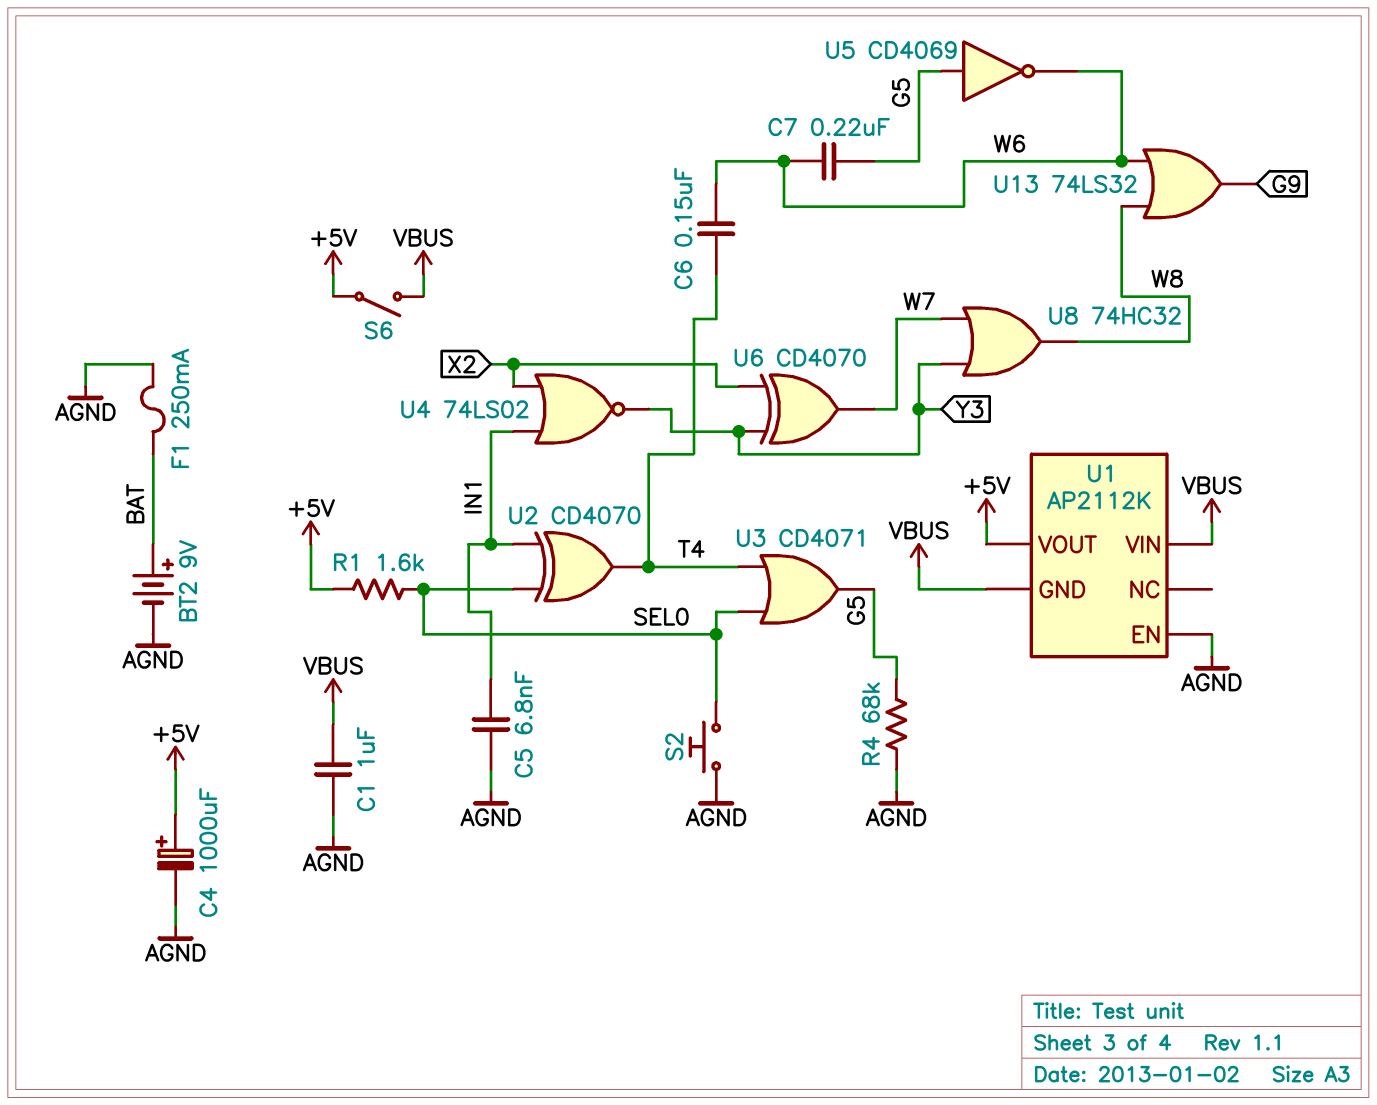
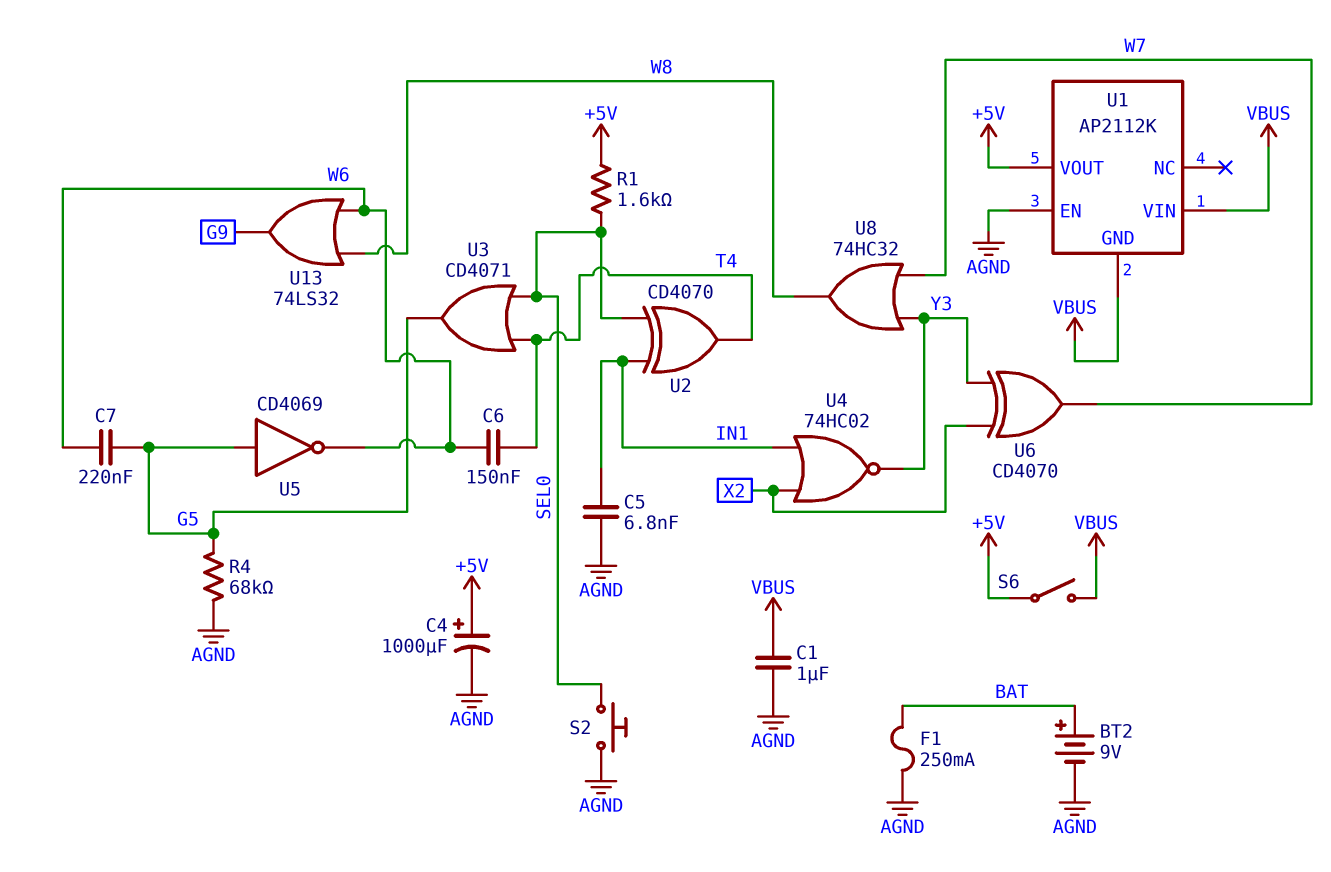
U4: NOR 74LS02 (in IN1, in X2, out Y3) -> NOR 74HC02 (in IN1, in X2, out Y3)

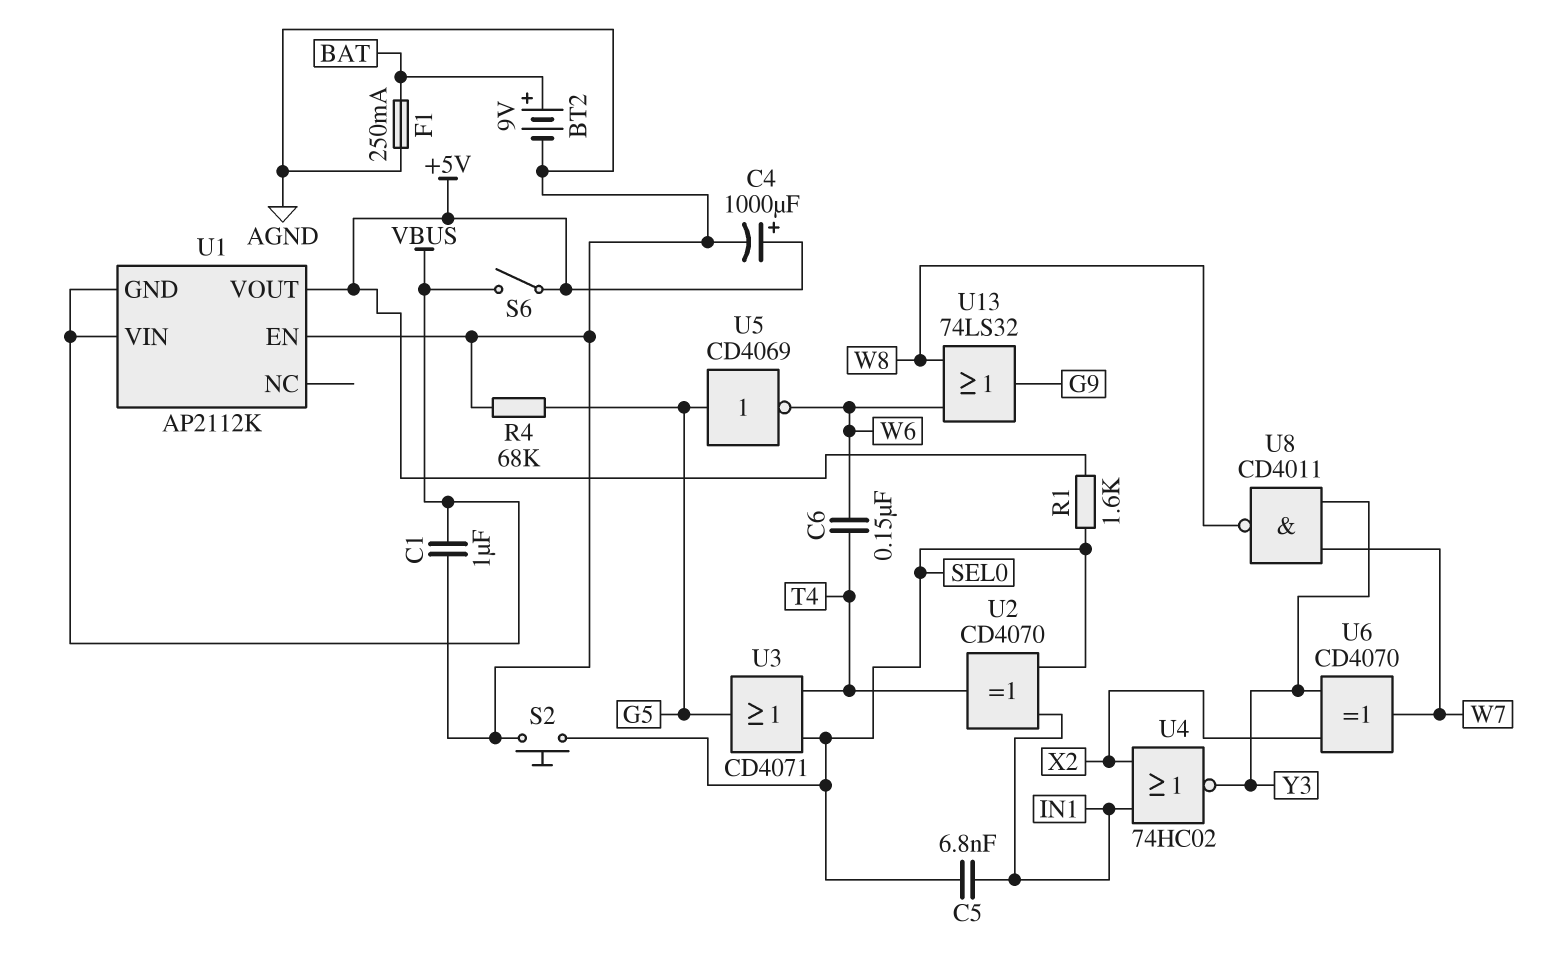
C5: 6.8nF (AGND, IN1) -> 6.8nF (IN1, SEL0)
C7: 220nF (G5, W6) -> none
U8: OR 74HC32 (in W7, in Y3, out W8) -> NAND CD4011 (in W7, in Y3, out W8)

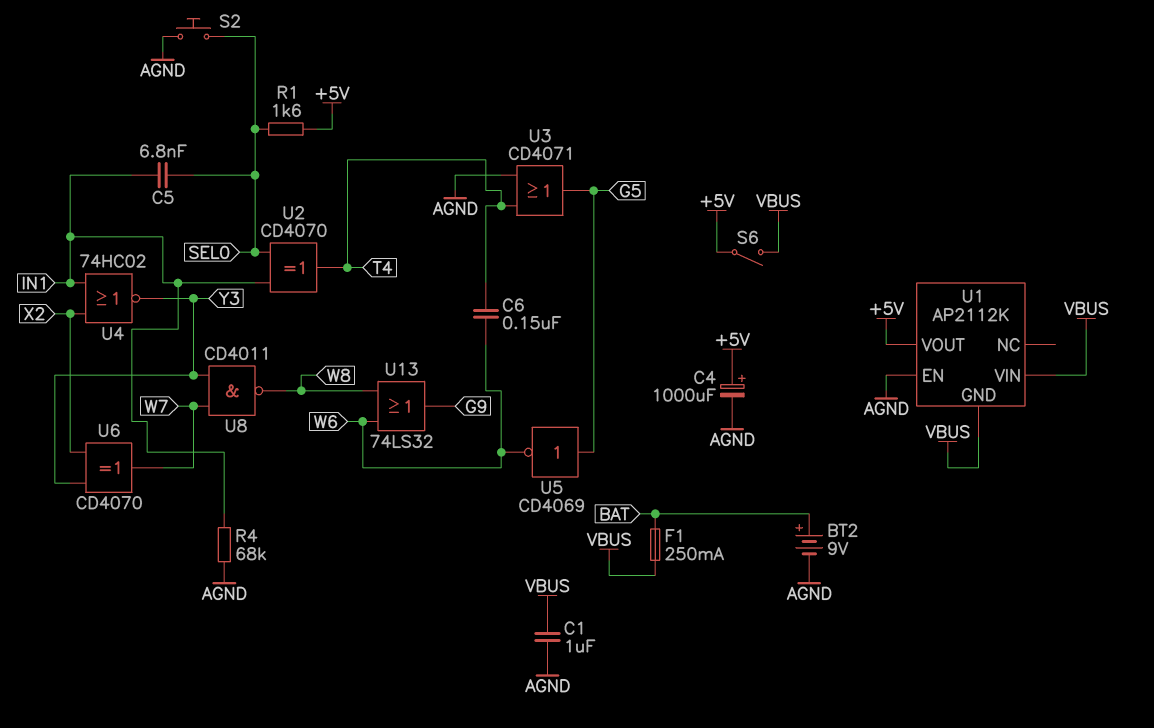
F1: 250mA (AGND, BAT) -> 250mA (BAT, VBUS)
R4: 68k (AGND, G5) -> 68k (AGND, IN1)
U3: OR CD4071 (in SEL0, in T4, out G5) -> OR CD4071 (in AGND, in T4, out G5)

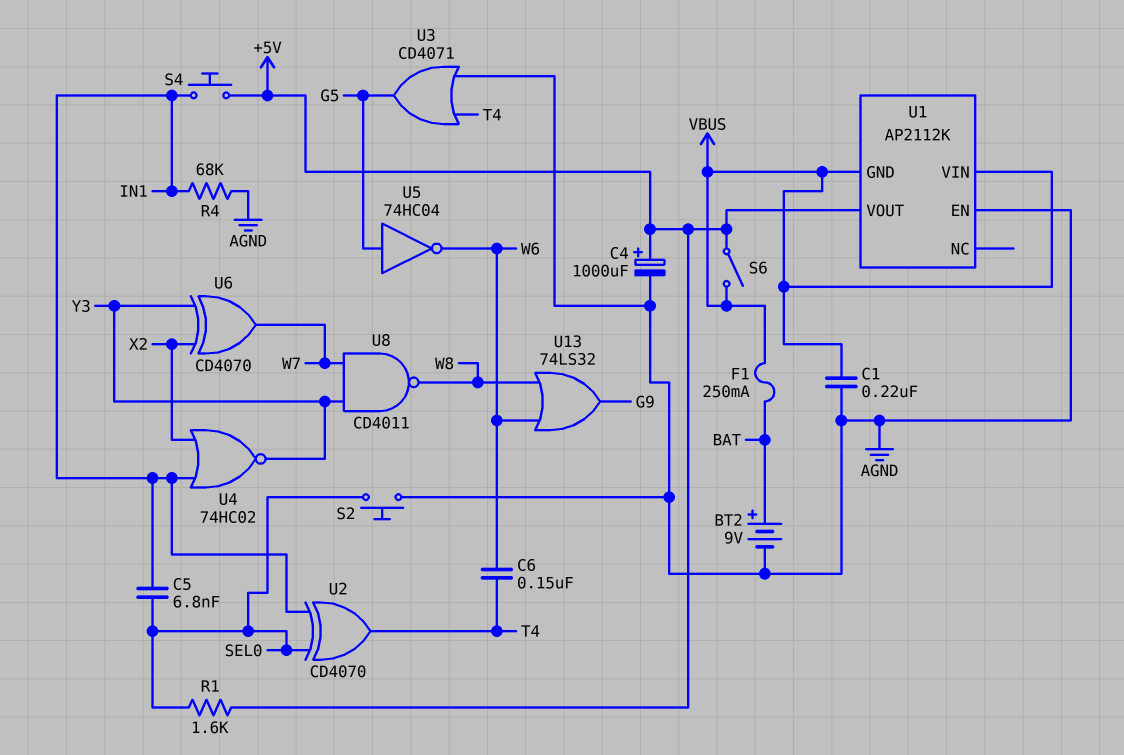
C1: 1uF (AGND, VBUS) -> 220nF (AGND, VBUS)
S4: none -> button (+5V, IN1)
U5: NOT CD4069 (in G5, out W6) -> NOT 74HC04 (in G5, out W6)

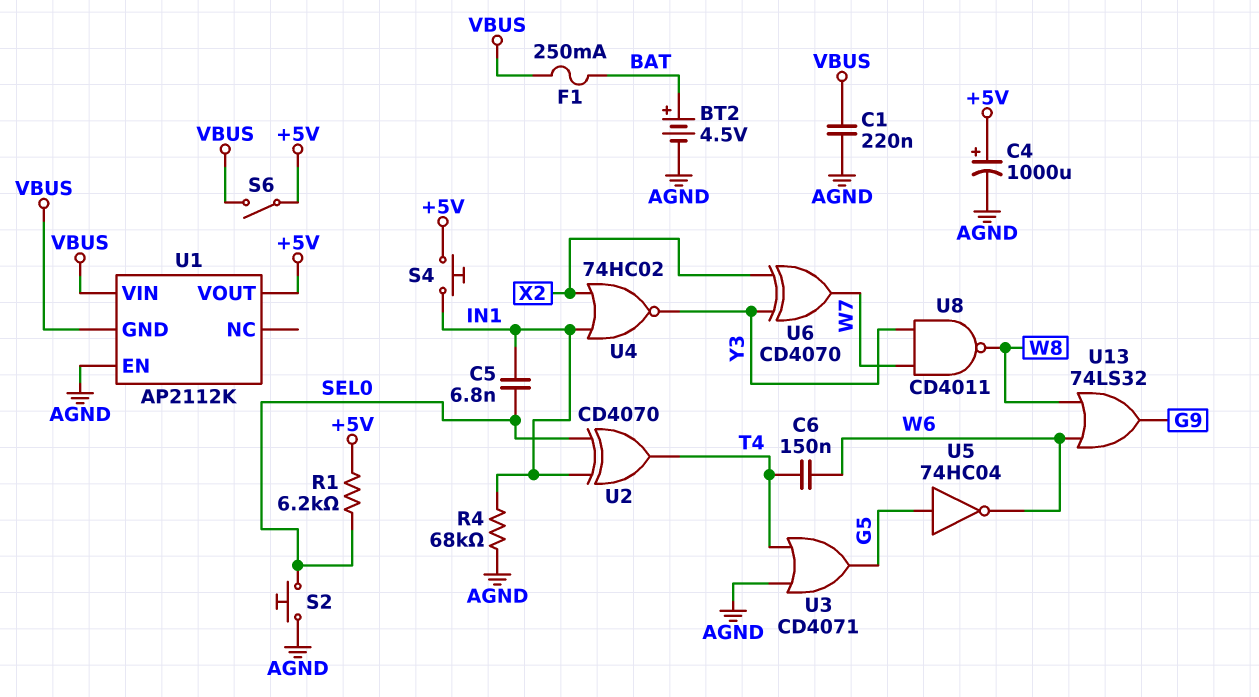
BT2: 9V (plus BAT, minus AGND) -> 4.5V (plus BAT, minus AGND)
R1: 1.6k (+5V, SEL0) -> 6.2k (+5V, SEL0)

